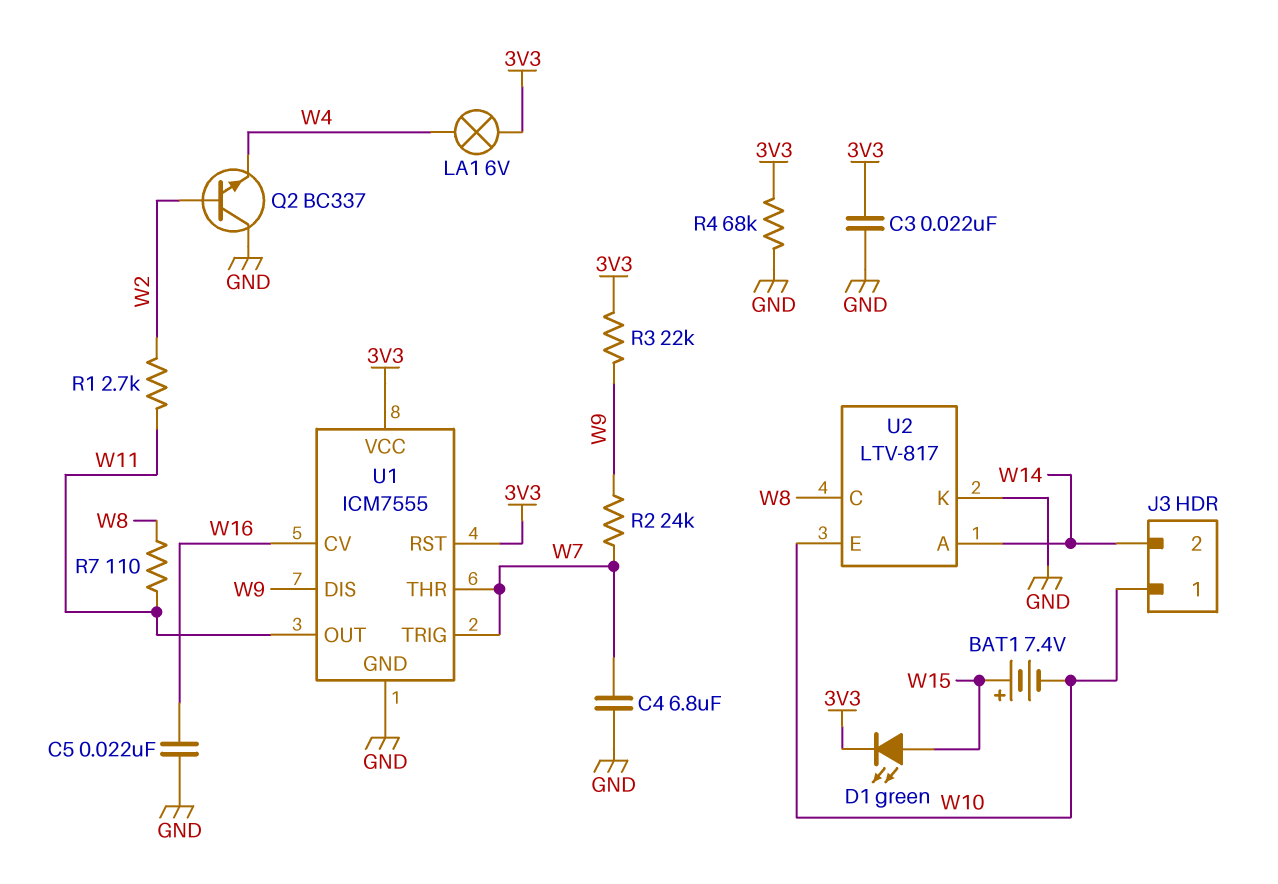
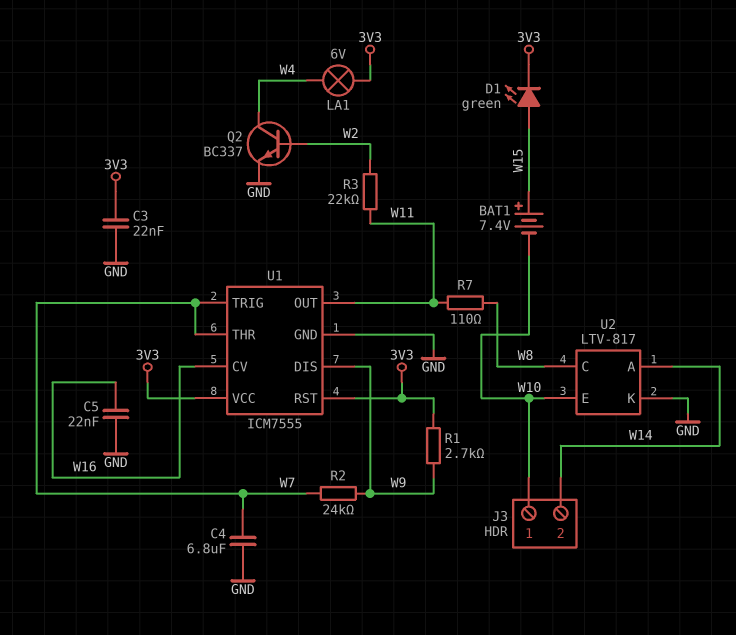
Q2: NPN BC337 (B W2, C GND, E W4) -> NPN BC337 (B W2, C W4, E GND)
R1: 2.7k (W2, W11) -> 2.7k (3V3, W9)
R3: 22k (3V3, W9) -> 22k (W2, W11)
R4: 68k (3V3, GND) -> none

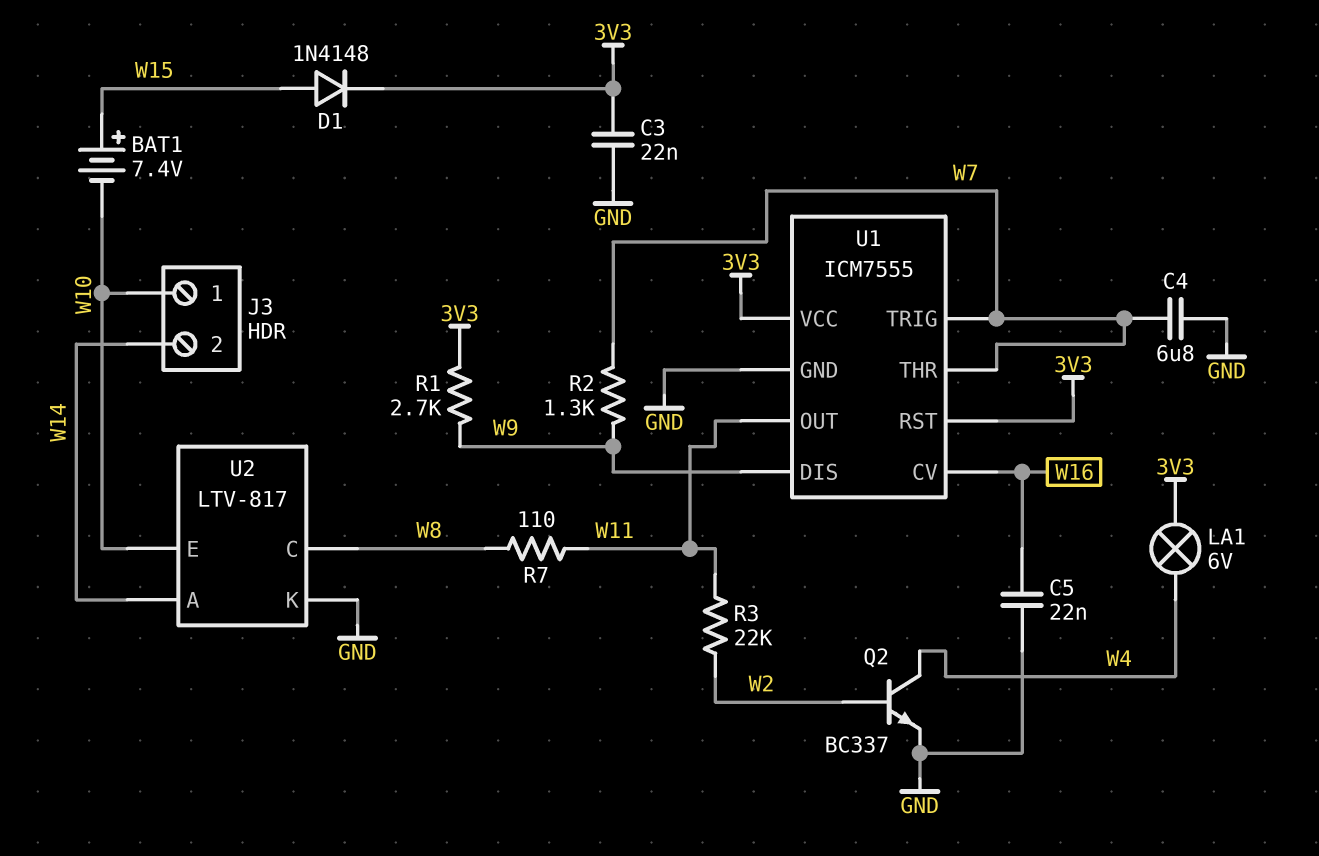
D1: LED green (A W15, K 3V3) -> diode 1N4148 (A W15, K 3V3)
R2: 24k (W7, W9) -> 1.3k (W7, W9)

